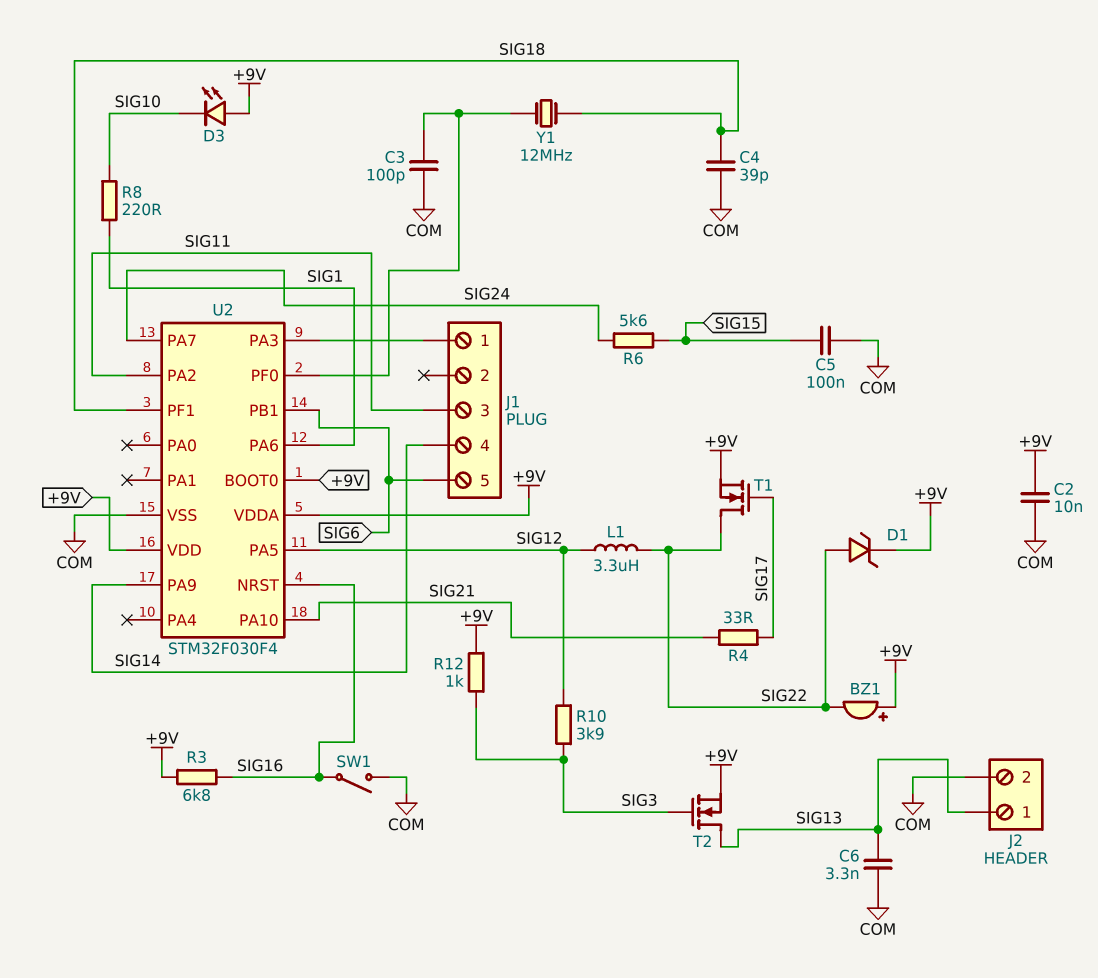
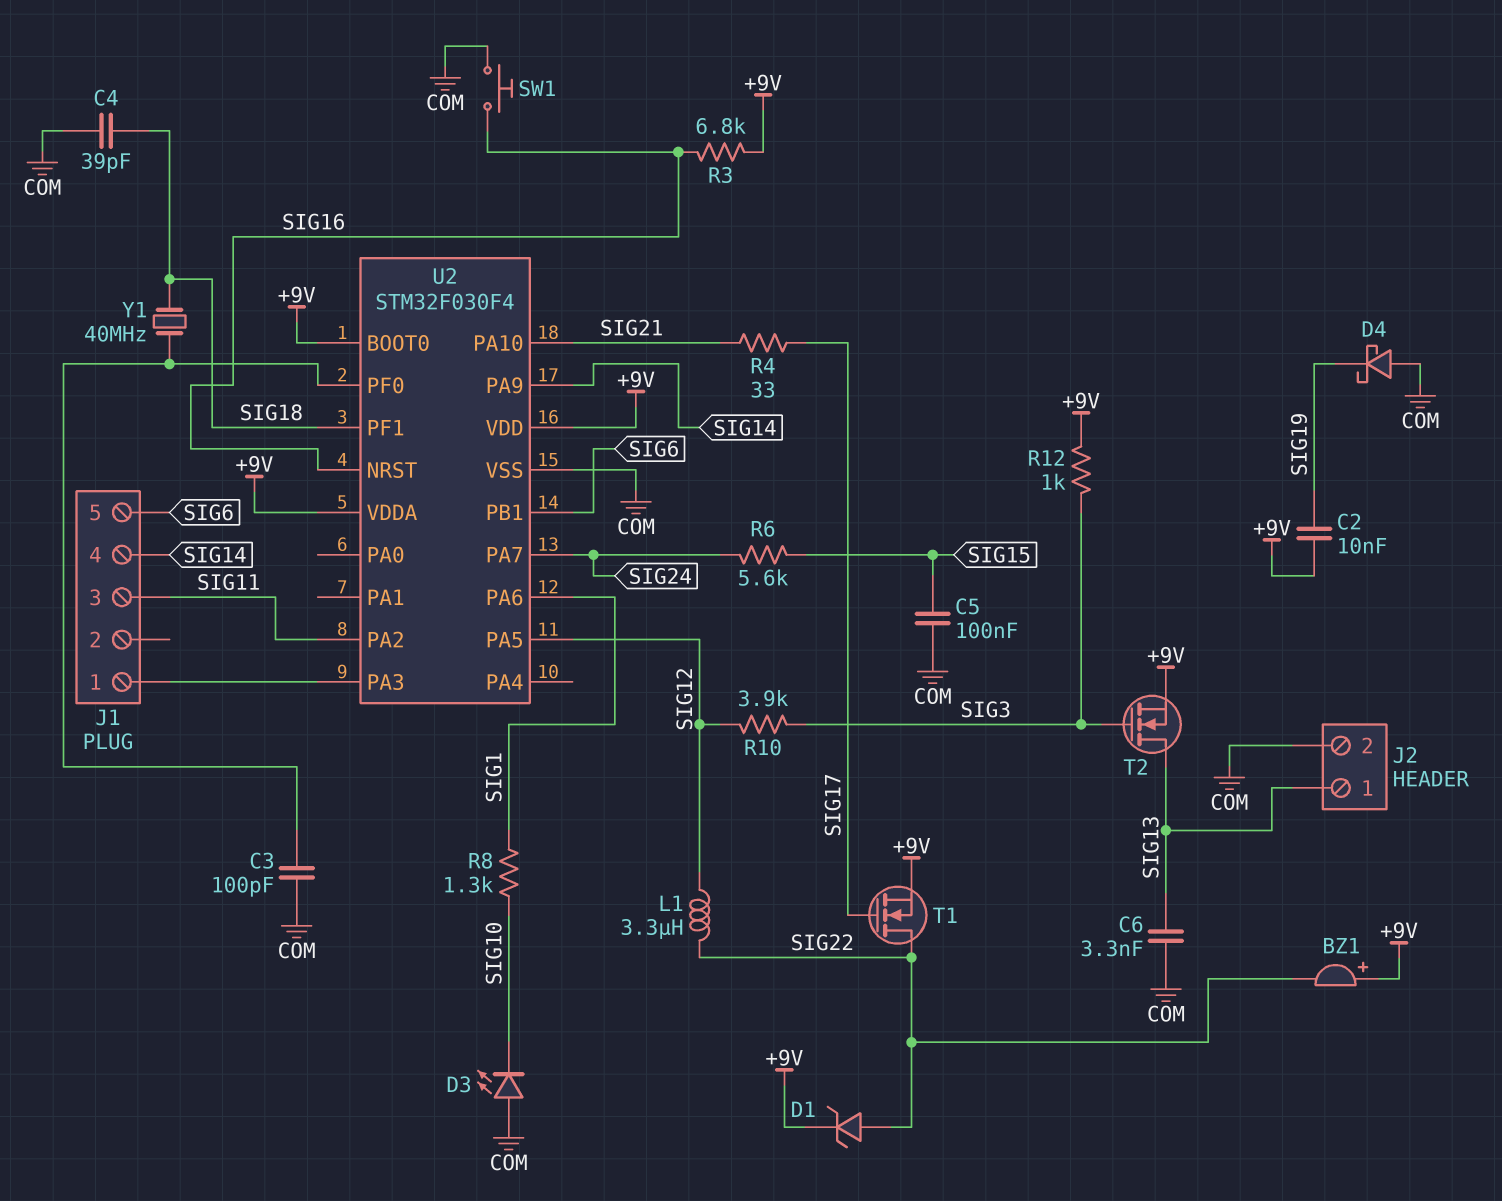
C2: 10nF (+9V, COM) -> 10nF (+9V, SIG19)
D3: LED (A +9V, K SIG10) -> LED (A COM, K SIG10)
D4: none -> schottky (A COM, K SIG19)
R8: 220 (SIG1, SIG10) -> 1.3k (SIG1, SIG10)
SW1: switch (COM, SIG16) -> button (COM, SIG16)
Y1: 12MHz (SIG18, U2/PF0) -> 40MHz (SIG18, U2/PF0)

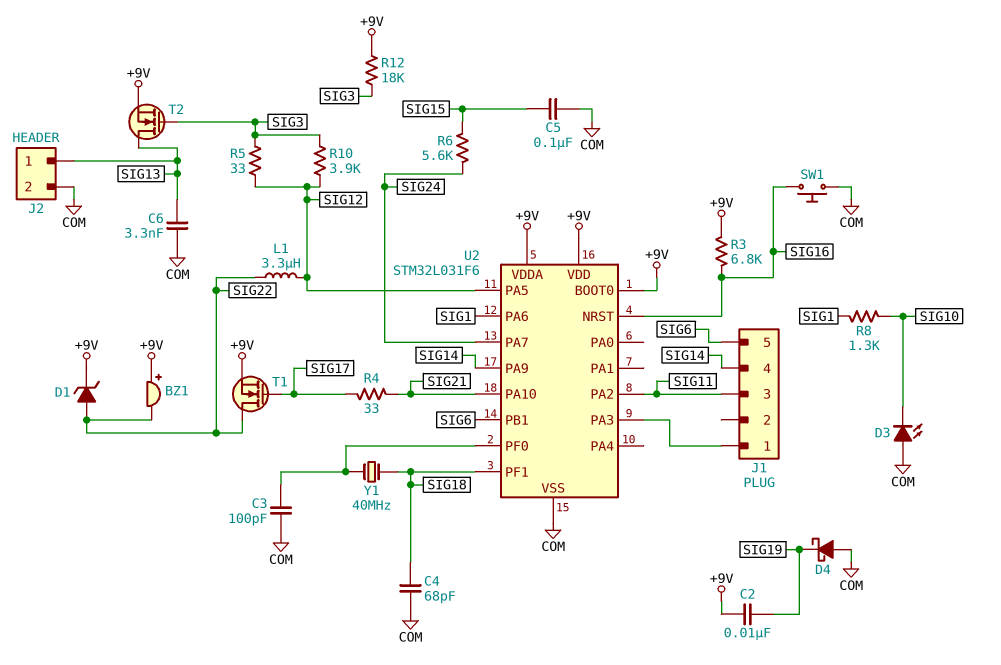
C4: 39pF (COM, SIG18) -> 68pF (COM, SIG18)
R5: none -> 33 (SIG3, SIG12)
R12: 1k (+9V, SIG3) -> 18k (+9V, SIG3)
U2: STM32F030F4 -> STM32L031F6

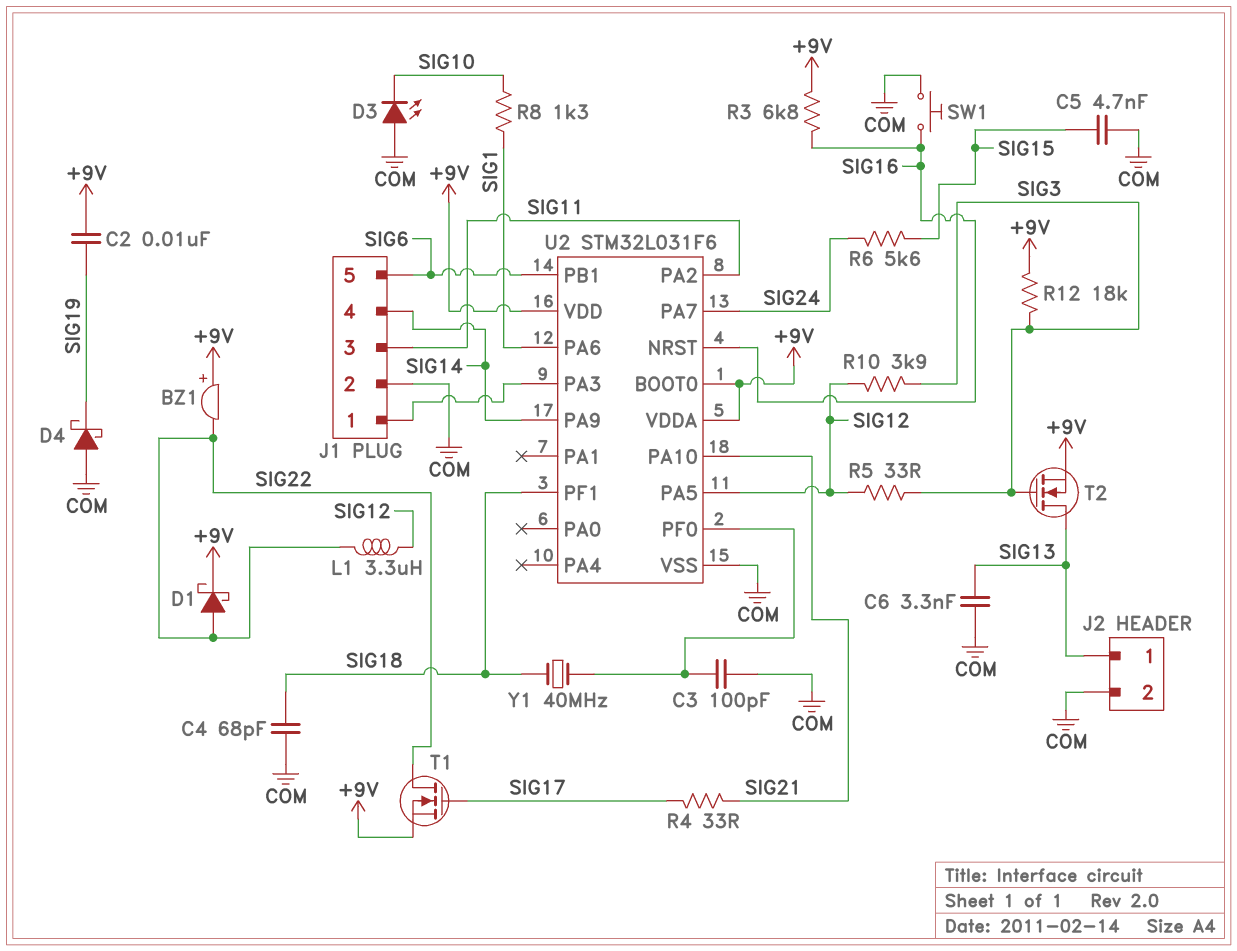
C5: 100nF (COM, SIG15) -> 4.7nF (COM, SIG15)
D1: zener (A SIG22, K +9V) -> schottky (A SIG22, K +9V)
J1 pin 2: none -> COM

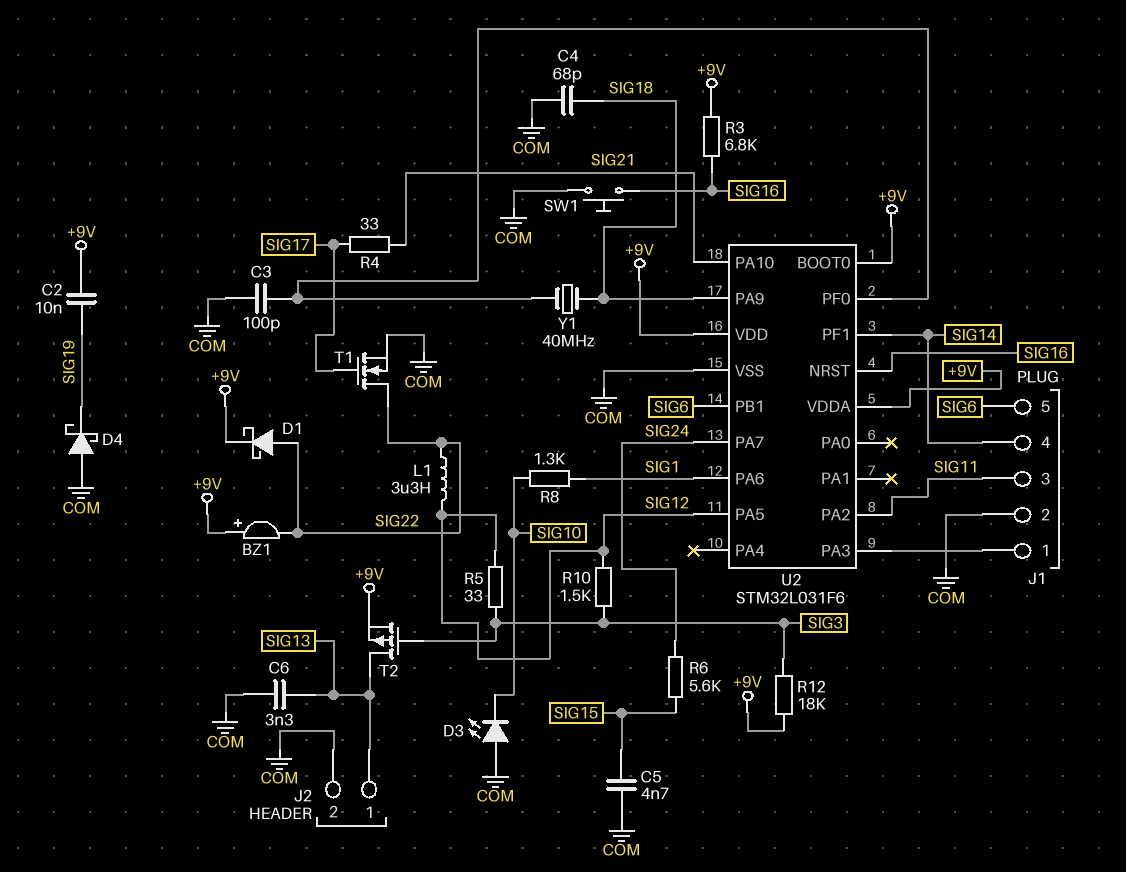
R10: 3.9k (SIG3, SIG12) -> 1.5k (SIG3, SIG12)
T1: NMOS (G SIG17, D SIG22, S +9V) -> NMOS (G SIG17, D SIG22, S COM)
T2: NMOS (G SIG3, D SIG13, S +9V) -> PMOS (G SIG3, D SIG13, S +9V)
U2 pin PA9: SIG14 -> SIG18
U2 pin PF1: SIG18 -> SIG14

